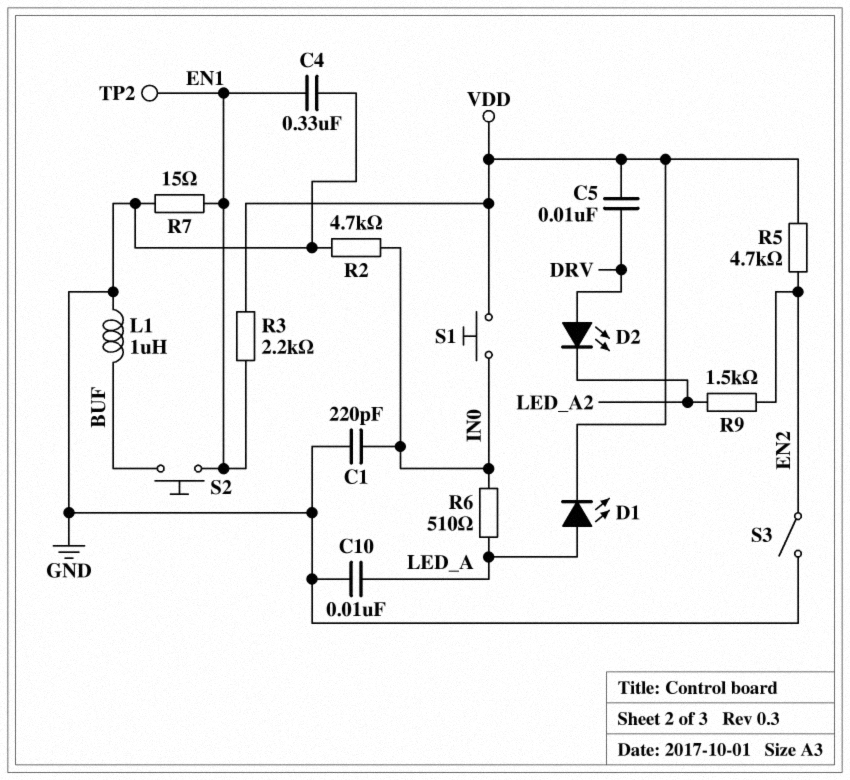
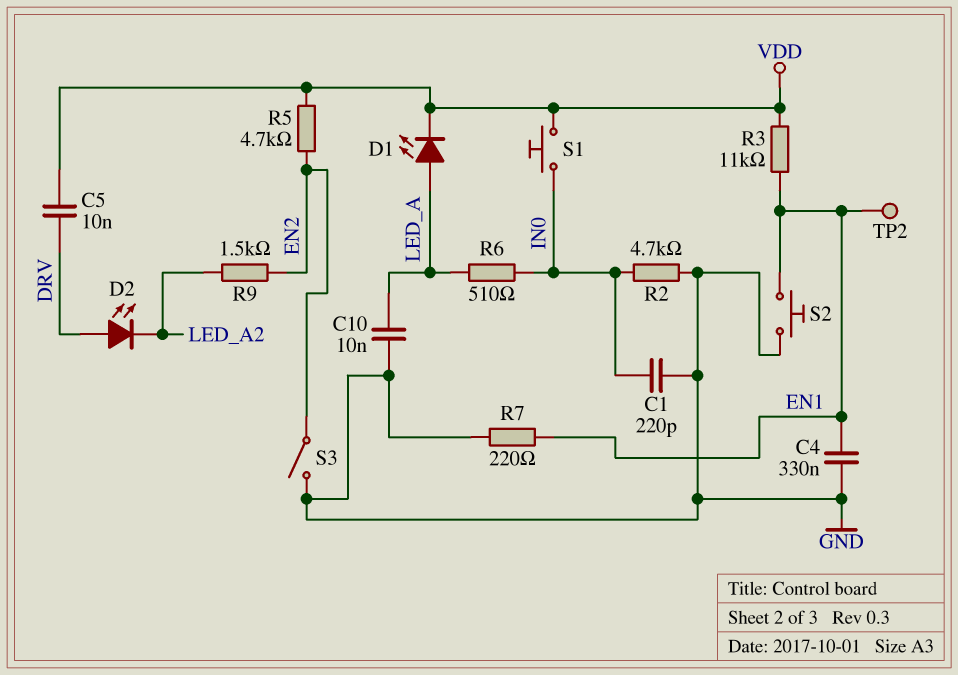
L1: 1uH (BUF, GND) -> none
R3: 2.2k (EN1, VDD) -> 11k (EN1, VDD)
R7: 15 (EN1, GND) -> 220 (EN1, GND)
S2: button (BUF, EN1) -> button (EN1, GND)

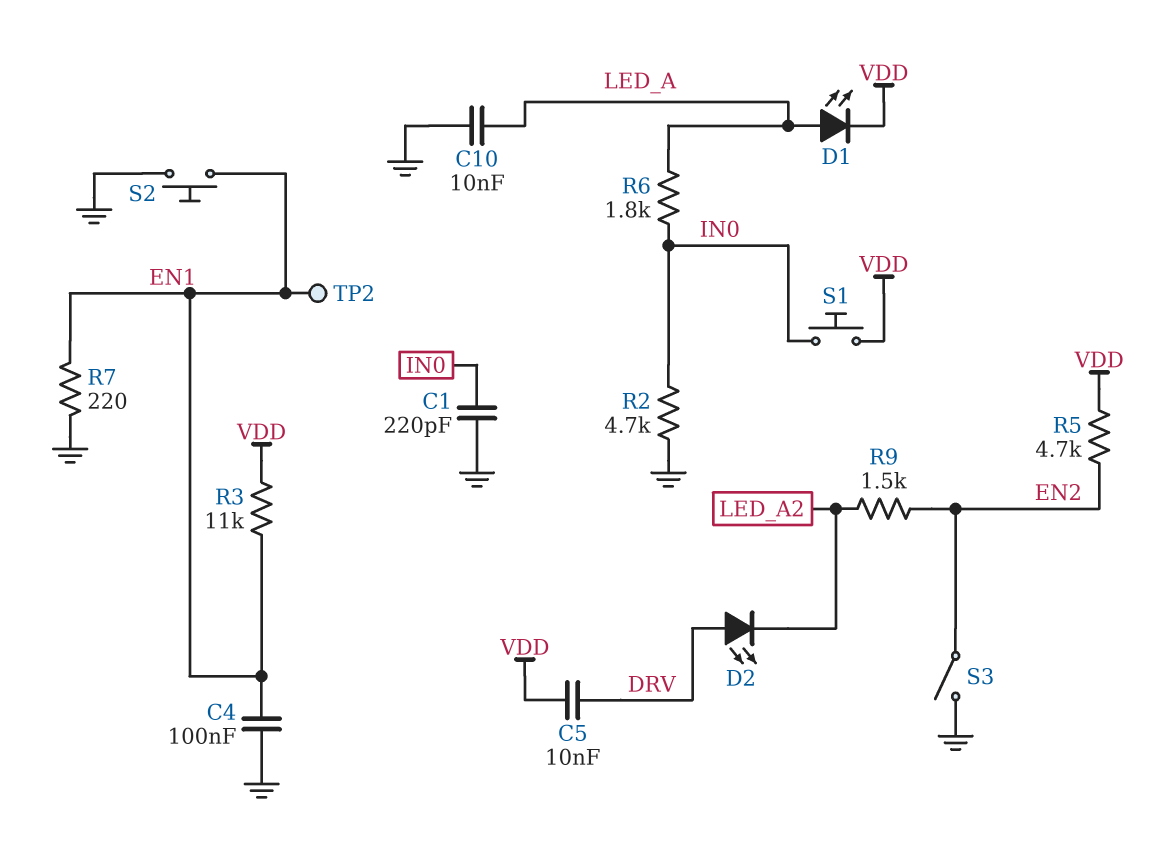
C4: 330nF (EN1, GND) -> 100nF (EN1, GND)
R6: 510 (IN0, LED_A) -> 1.8k (IN0, LED_A)

